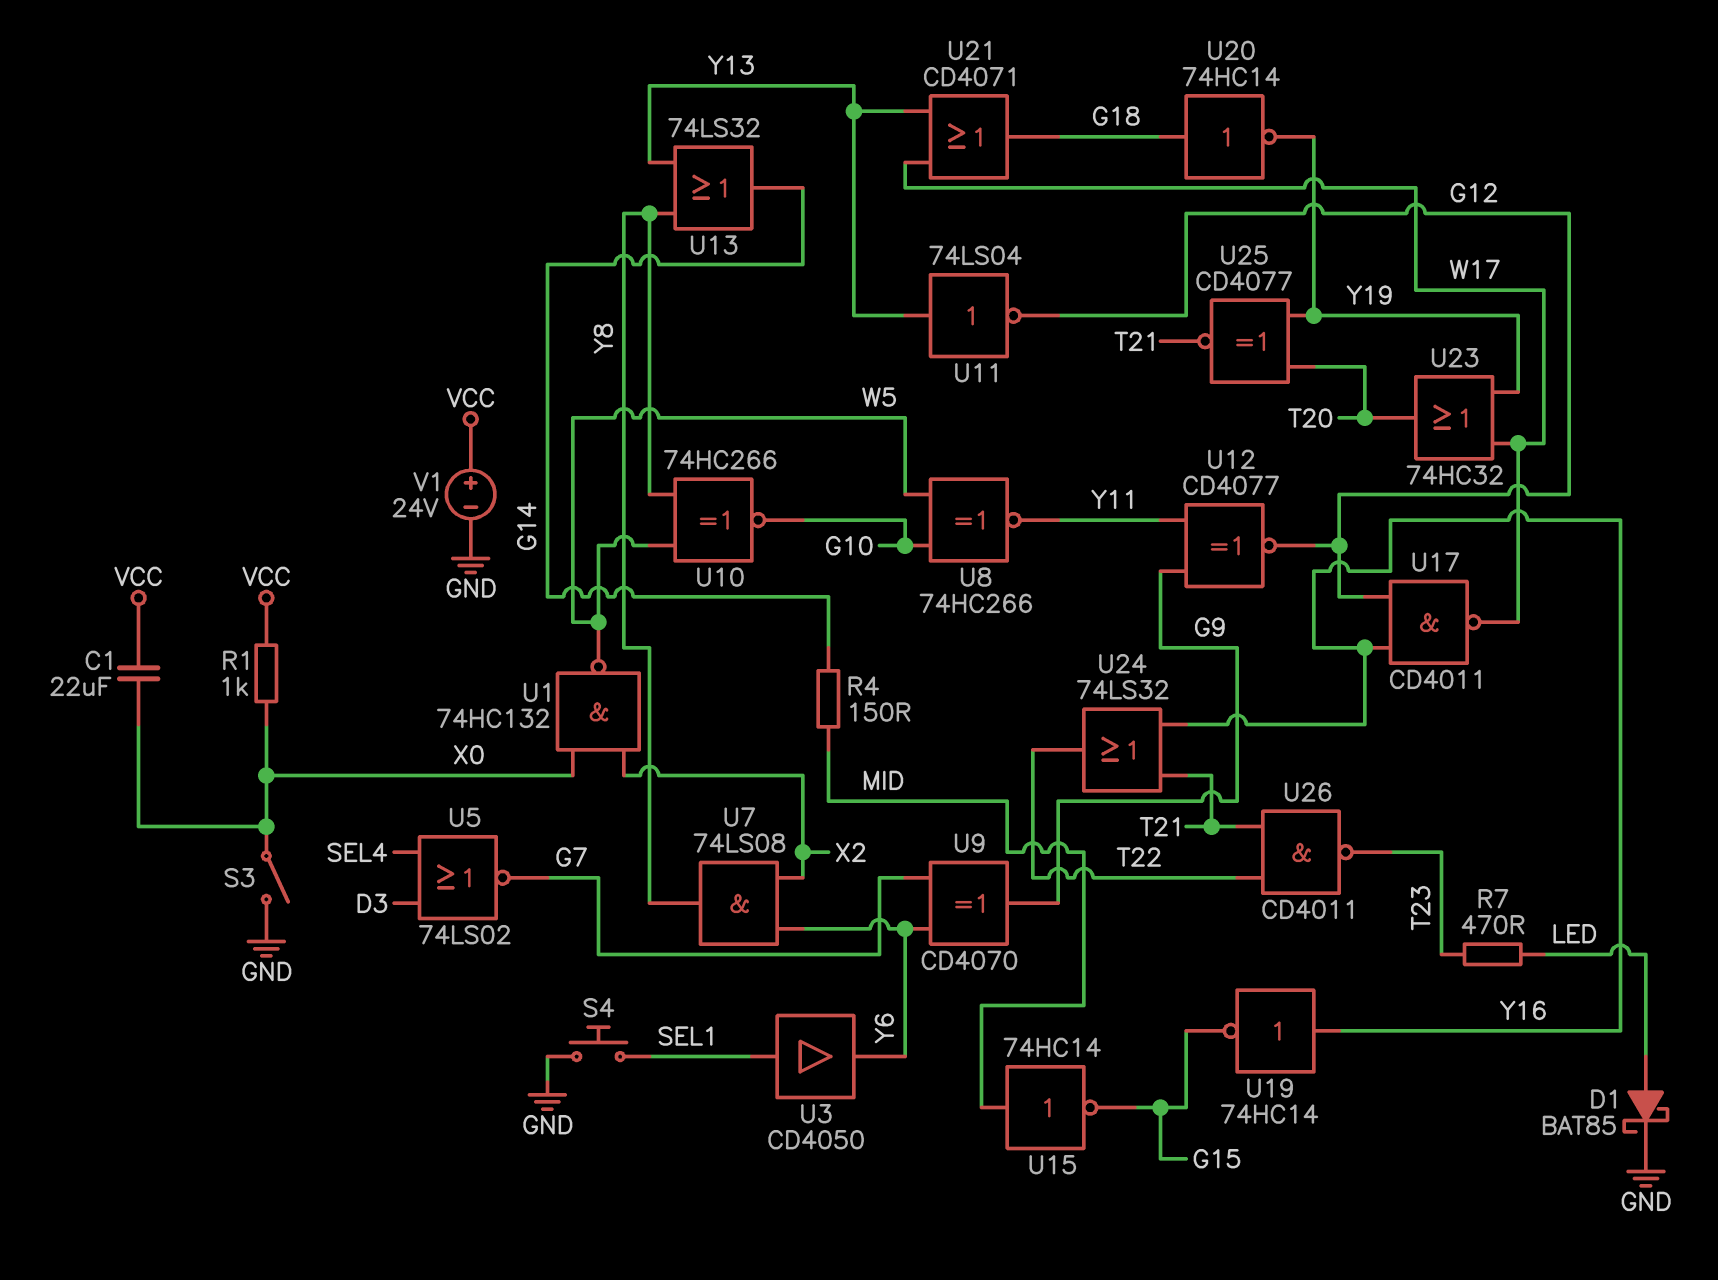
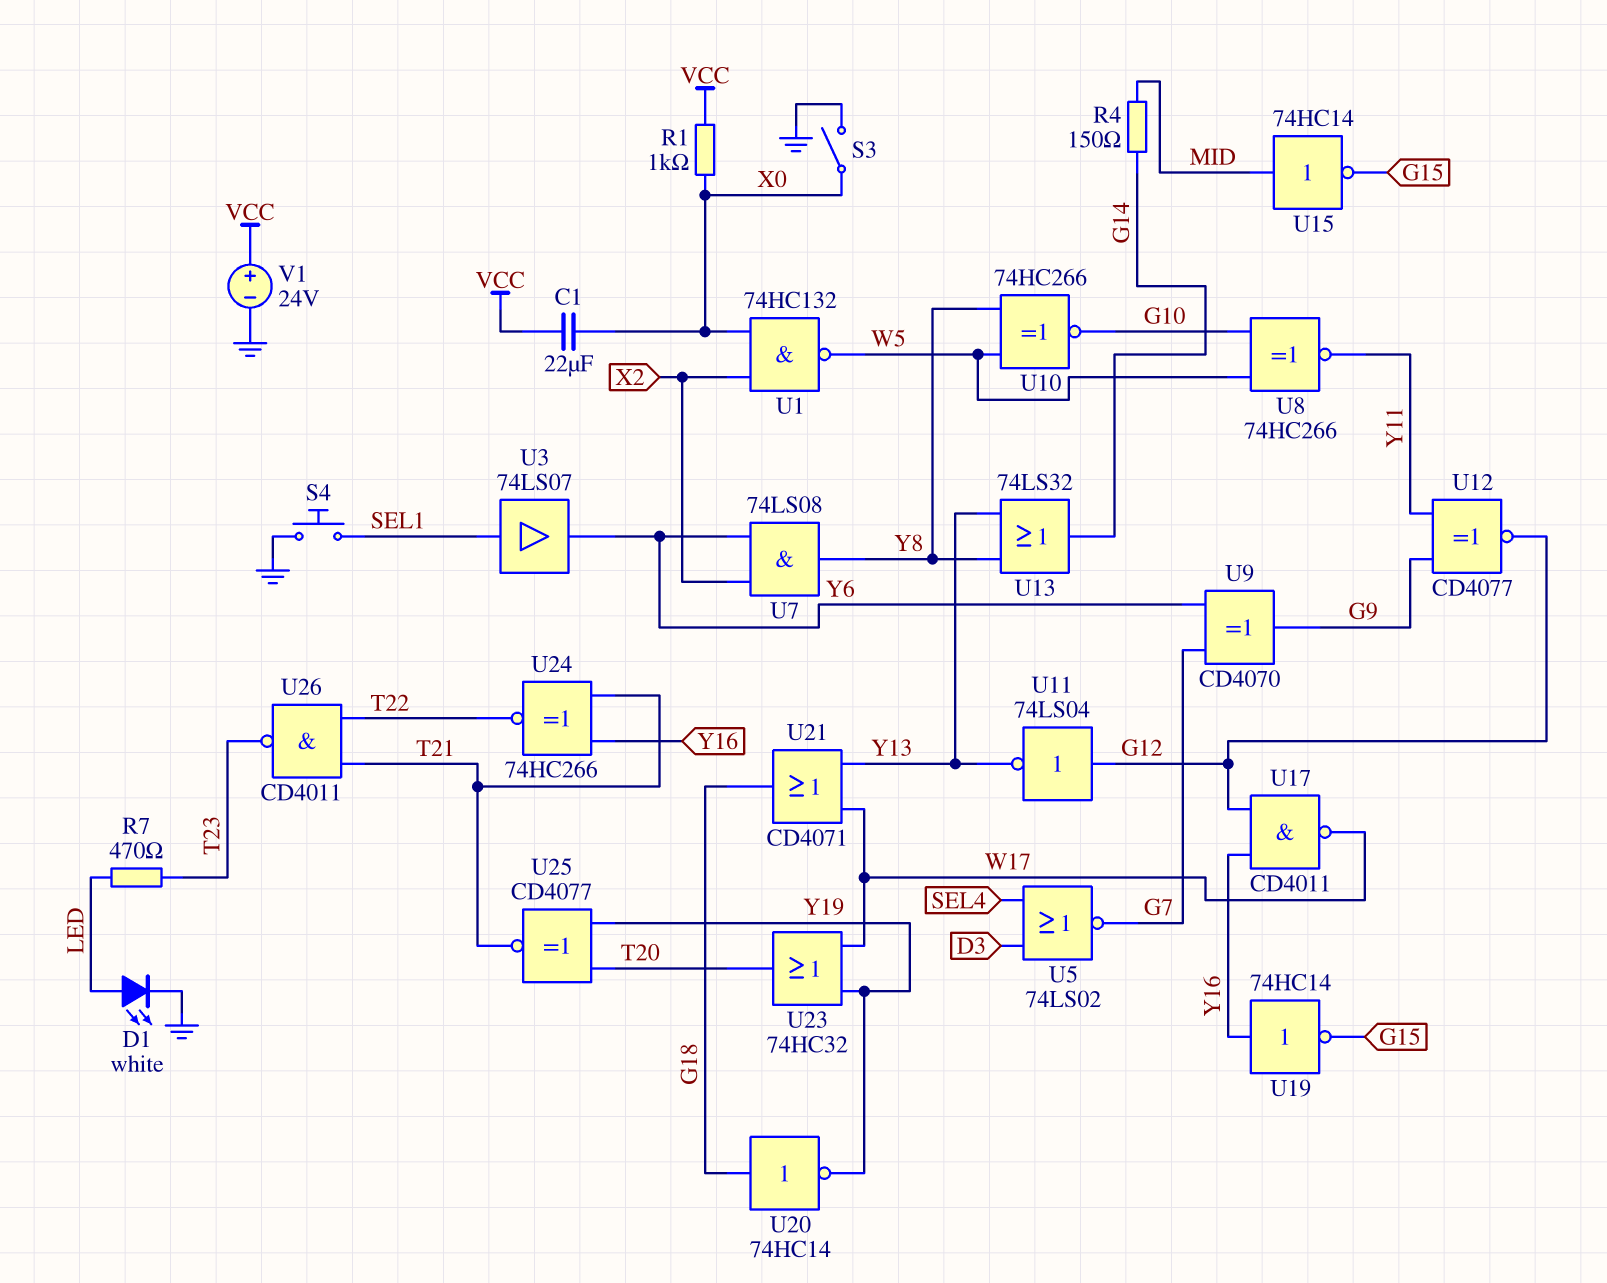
D1: schottky BAT85 (A LED, K GND) -> LED white (A LED, K GND)
U3: buffer CD4050 (in SEL1, out Y6) -> buffer 74LS07 (in SEL1, out Y6)
U11: NOT 74LS04 (in Y13, out G12) -> NOT 74LS04 (in G12, out Y13)
U24: OR 74LS32 (in T21, in Y16, out T22) -> XNOR 74HC266 (in T21, in Y16, out T22)

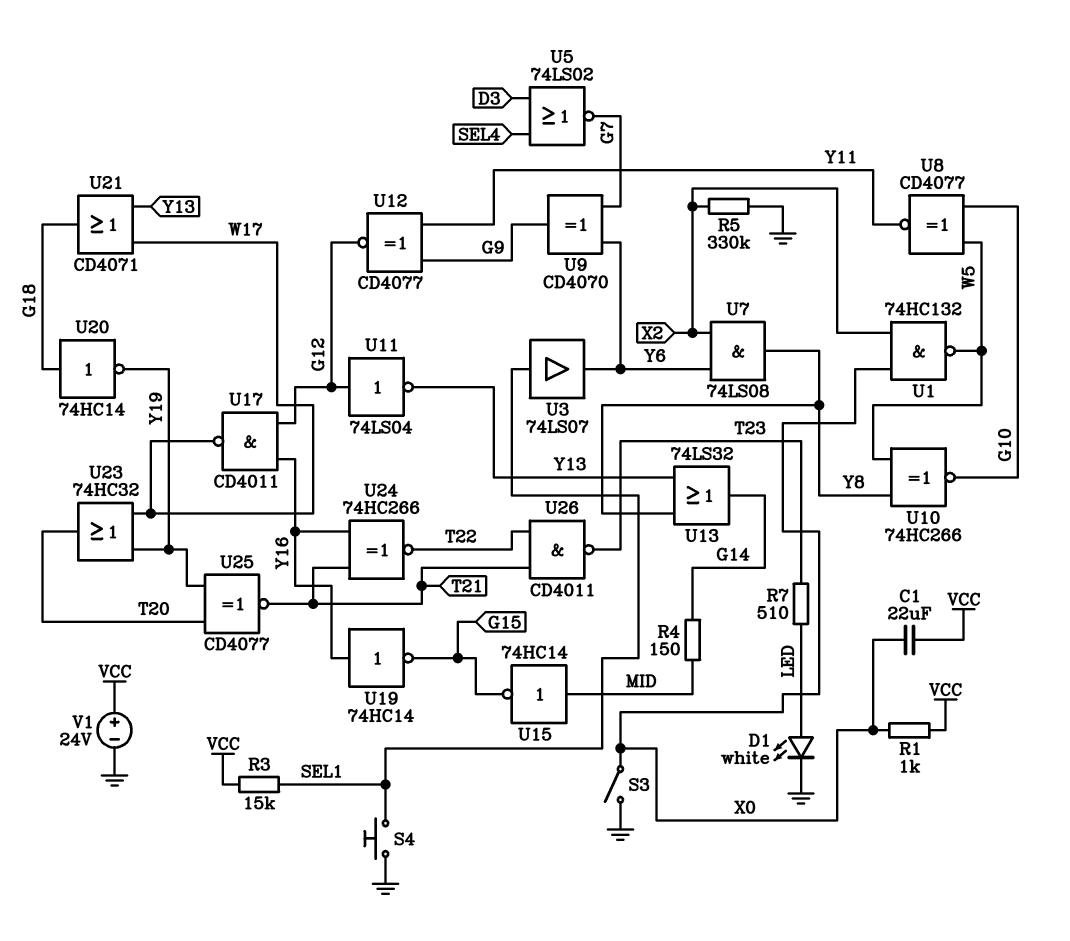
R3: none -> 15k (SEL1, VCC)
R5: none -> 330k (GND, X2)
R7: 470 (LED, T23) -> 510 (LED, T23)
U8: XNOR 74HC266 (in G10, in W5, out Y11) -> XNOR CD4077 (in G10, in W5, out Y11)

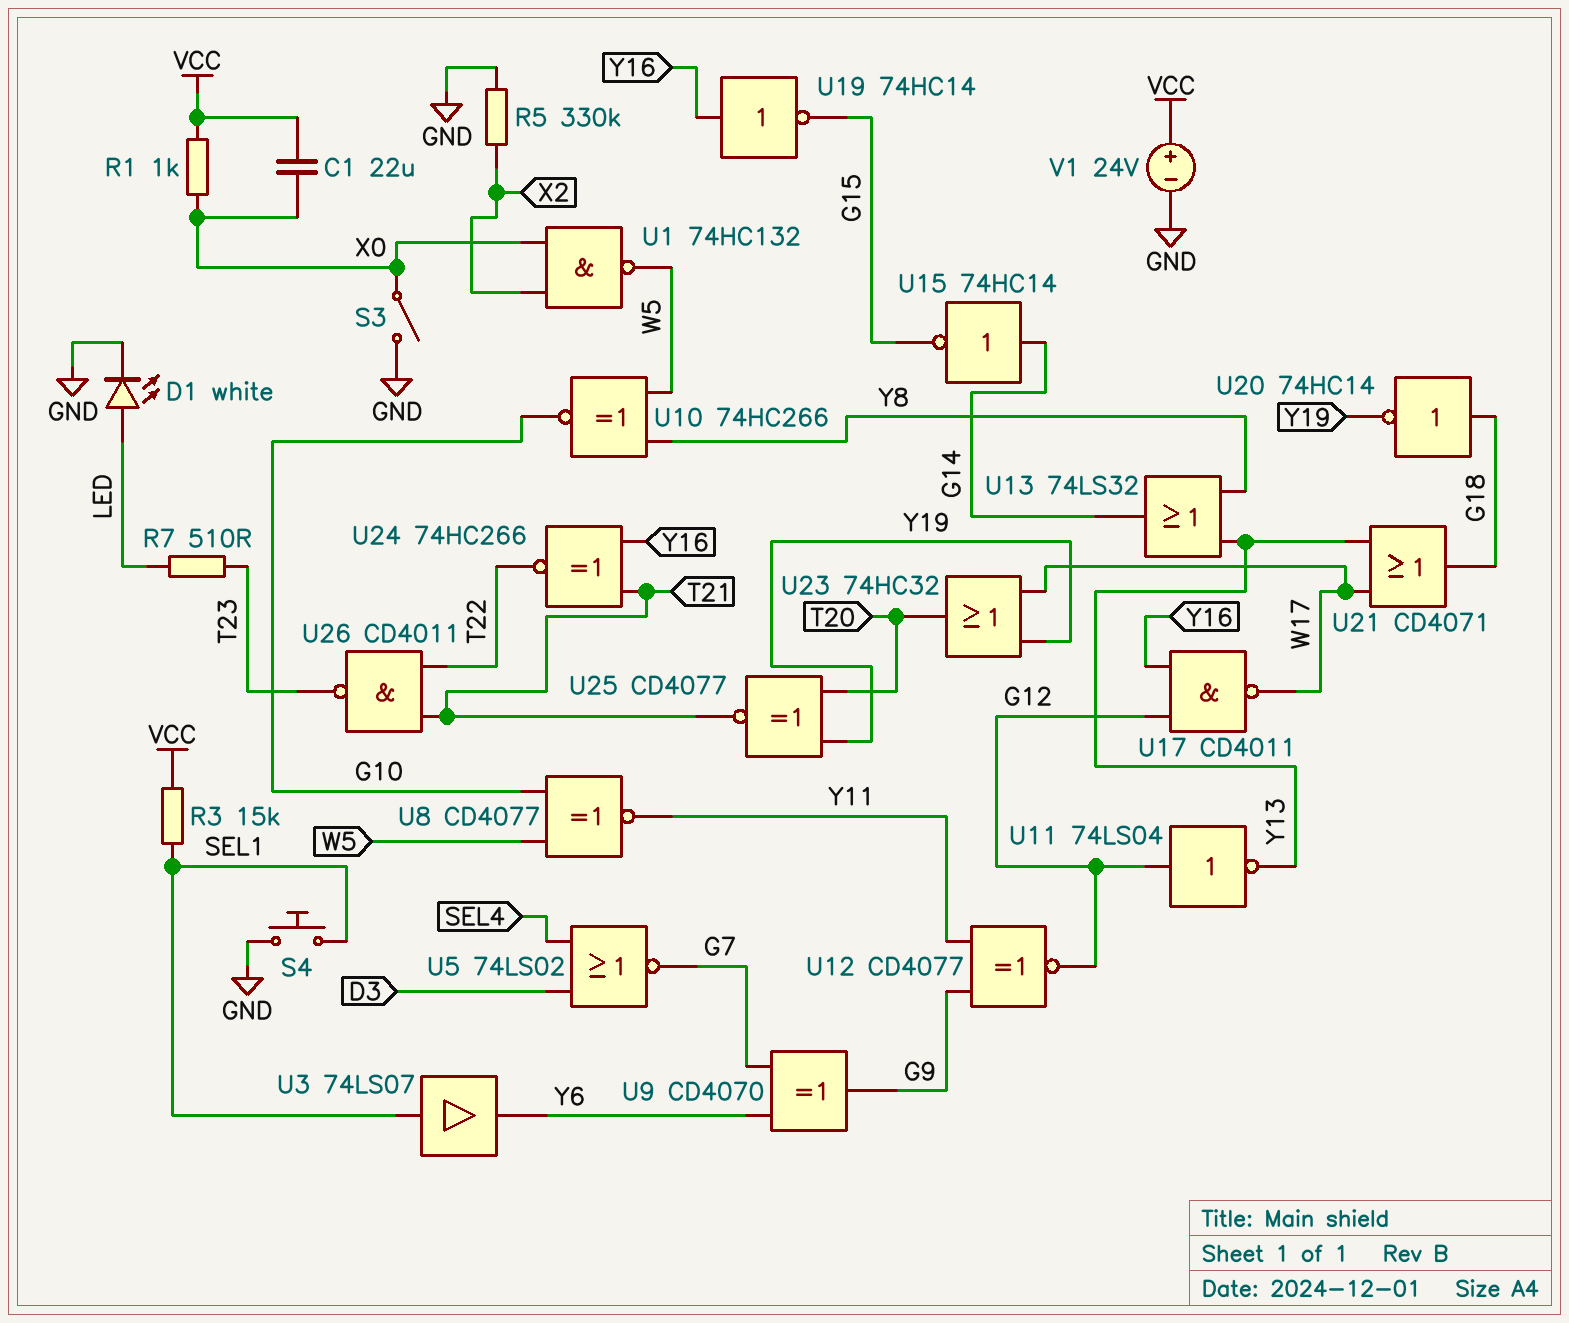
R4: 150 (G14, MID) -> none
U7: AND 74LS08 (in X2, in Y6, out Y8) -> none
U15: NOT 74HC14 (in MID, out G15) -> NOT 74HC14 (in G14, out G15)

